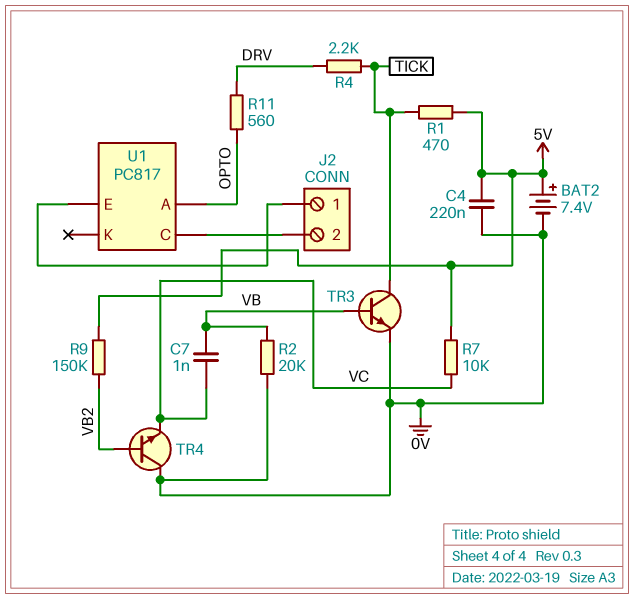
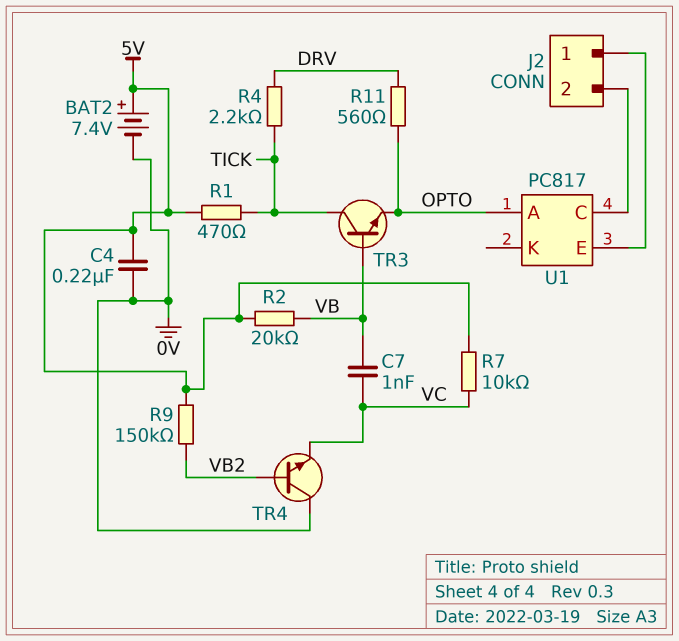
R2: 20k (0V, VB) -> 20k (5V, VB)
TR3: NPN (B VB, C TICK, E 0V) -> NPN (B VB, C TICK, E OPTO)

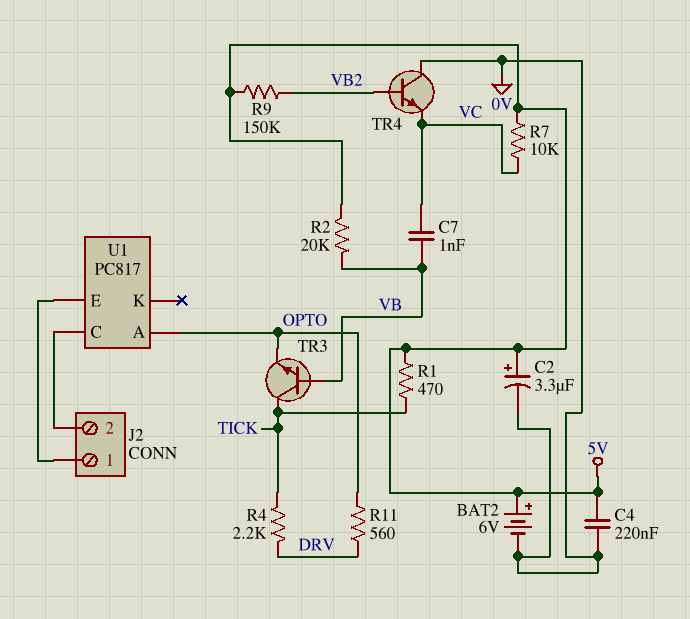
BAT2: 7.4V (plus 5V, minus 0V) -> 6V (plus 5V, minus 0V)
C2: none -> 3.3uF (plus 5V, minus 0V)

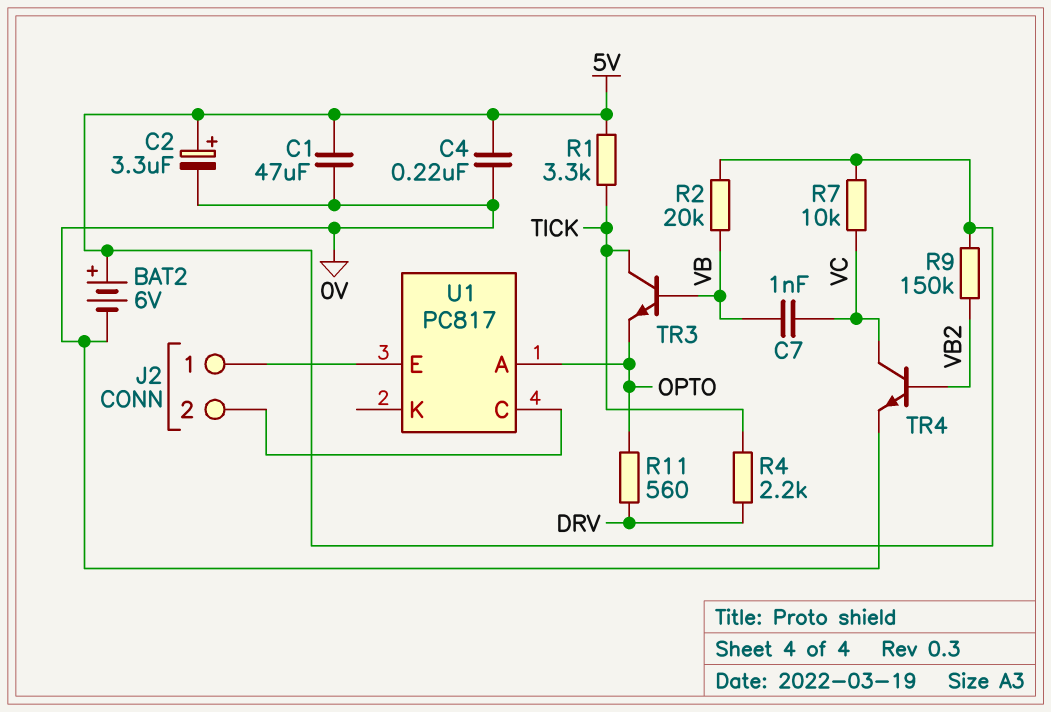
C1: none -> 47uF (0V, 5V)
R1: 470 (5V, TICK) -> 3.3k (5V, TICK)
TR4: NPN (B VB2, C 0V, E VC) -> NPN (B VB2, C VC, E 0V)

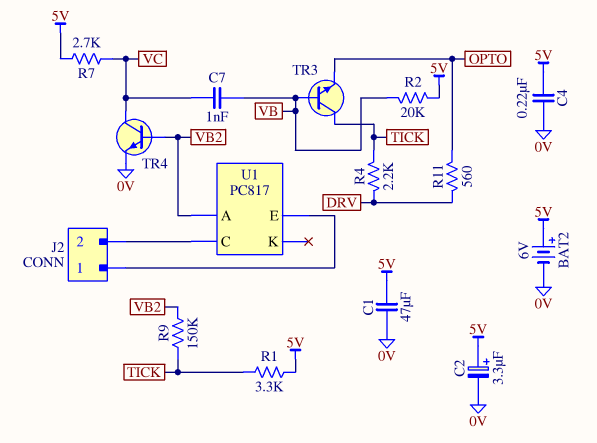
R7: 10k (5V, VC) -> 2.7k (5V, VC)
R9: 150k (5V, VB2) -> 150k (TICK, VB2)
U1 pin A: OPTO -> VB2

